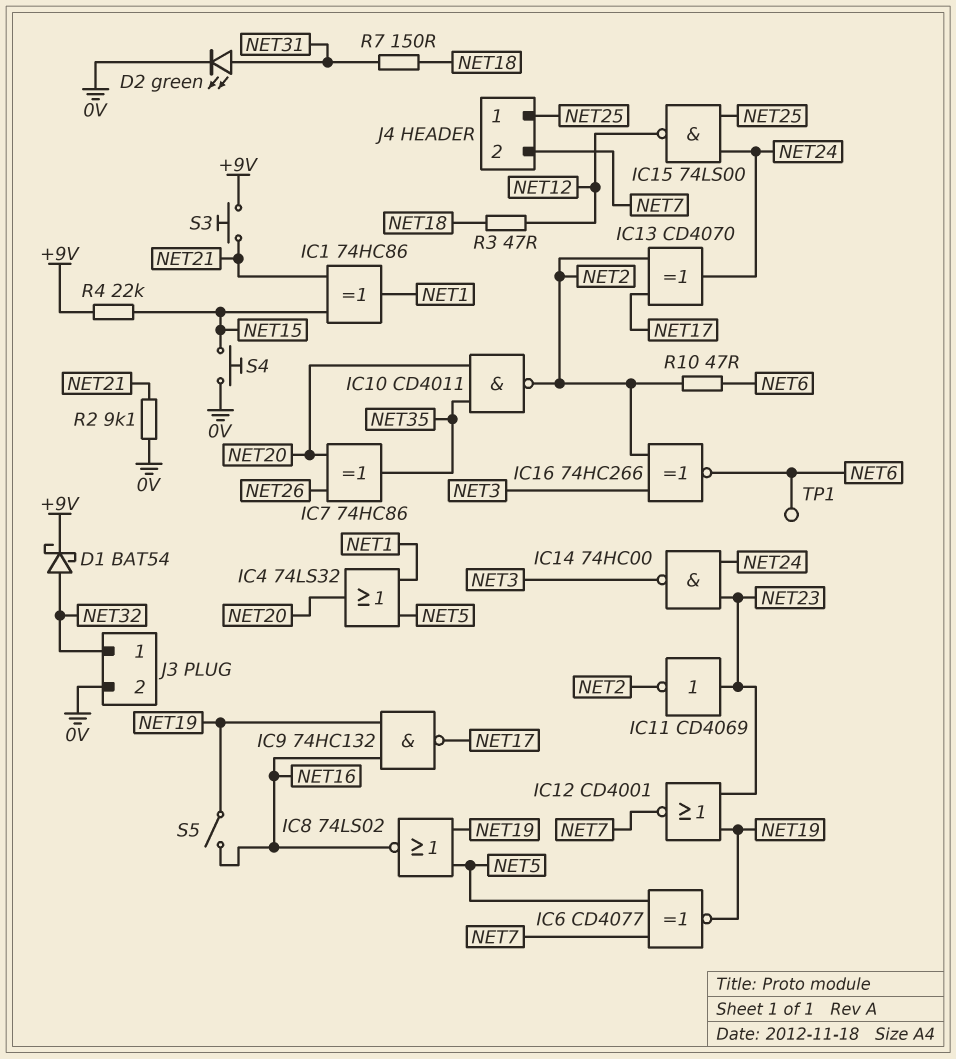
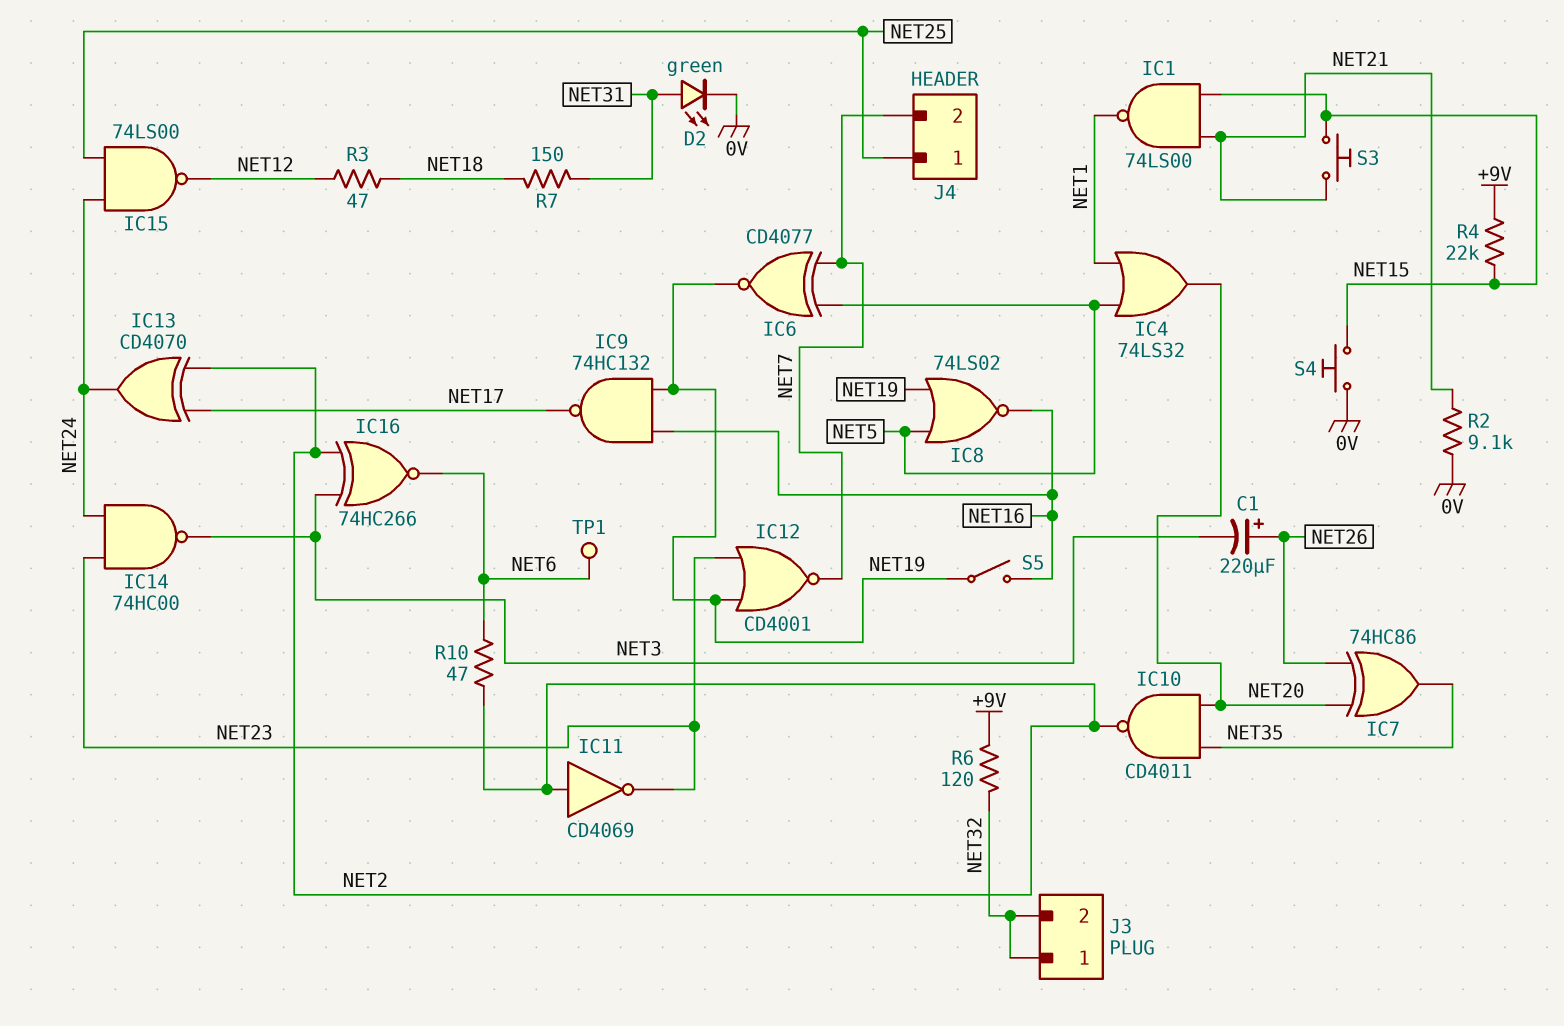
C1: none -> 220uF (plus NET26, minus NET3)
D1: schottky BAT54 (A NET32, K +9V) -> none
IC1: XOR 74HC86 (in NET15, in NET21, out NET1) -> NAND 74LS00 (in NET15, in NET21, out NET1)
IC11: NOT CD4069 (in NET23, out NET2) -> NOT CD4069 (in NET2, out NET23)
J3 pin 2: 0V -> NET32
R6: none -> 120 (+9V, NET32)
S3: button (+9V, NET21) -> button (NET15, NET21)

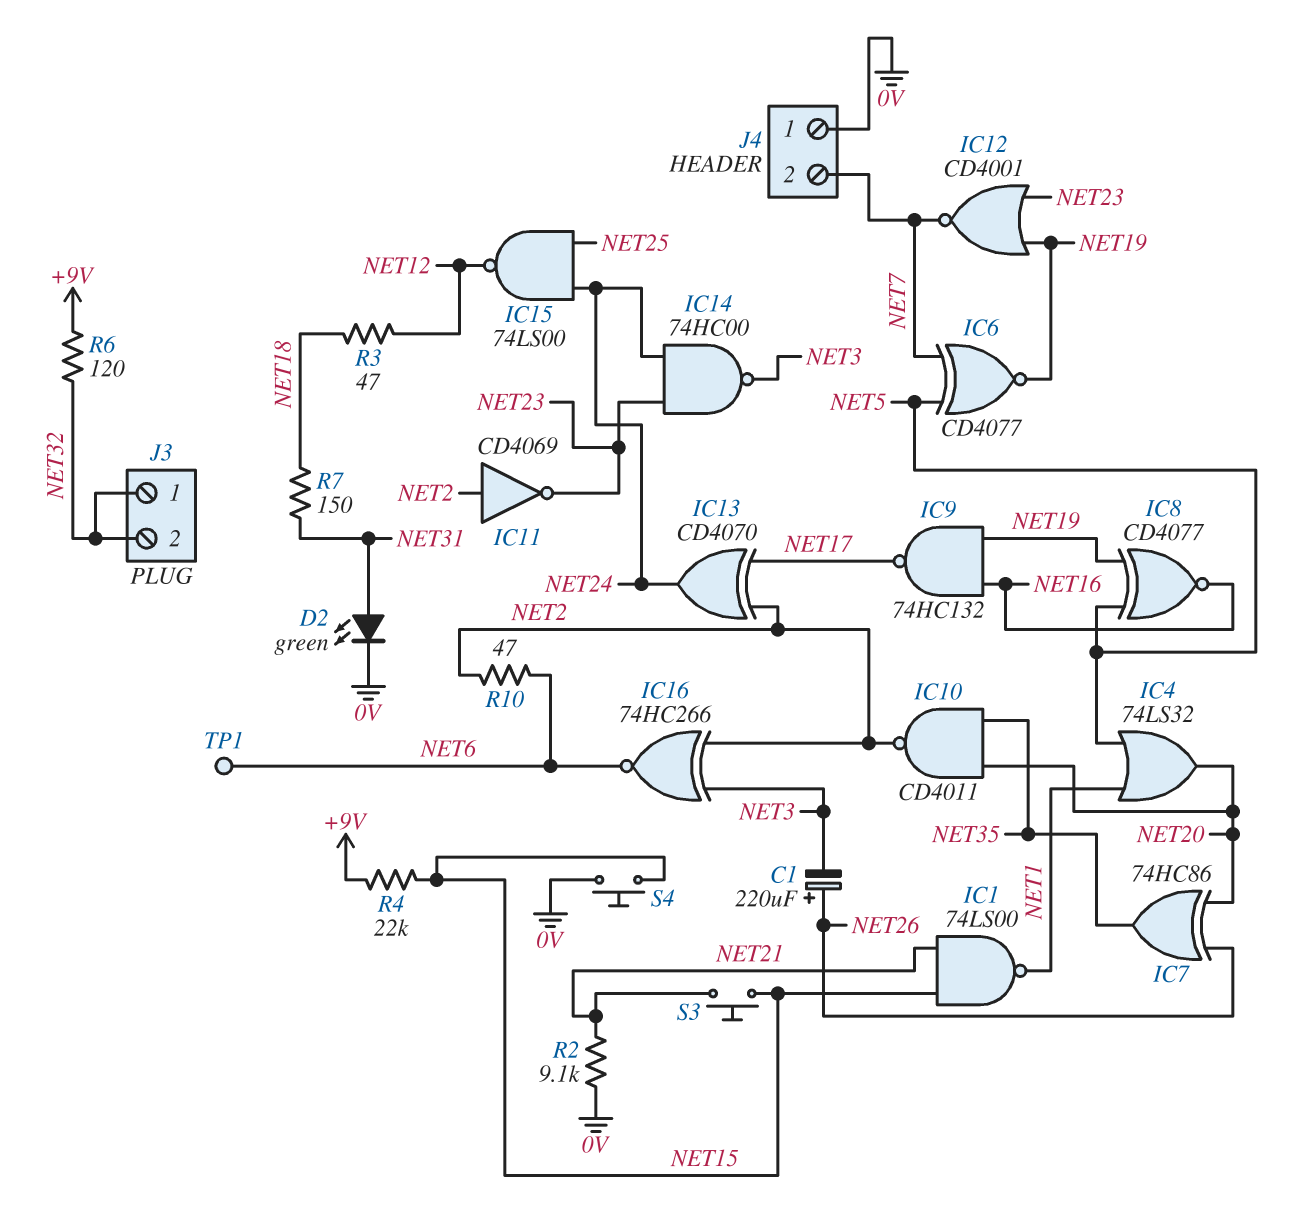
IC8: NOR 74LS02 (in NET5, in NET19, out NET16) -> XNOR CD4077 (in NET5, in NET19, out NET16)
J4 pin 1: NET25 -> 0V
S5: switch (NET16, NET19) -> none

